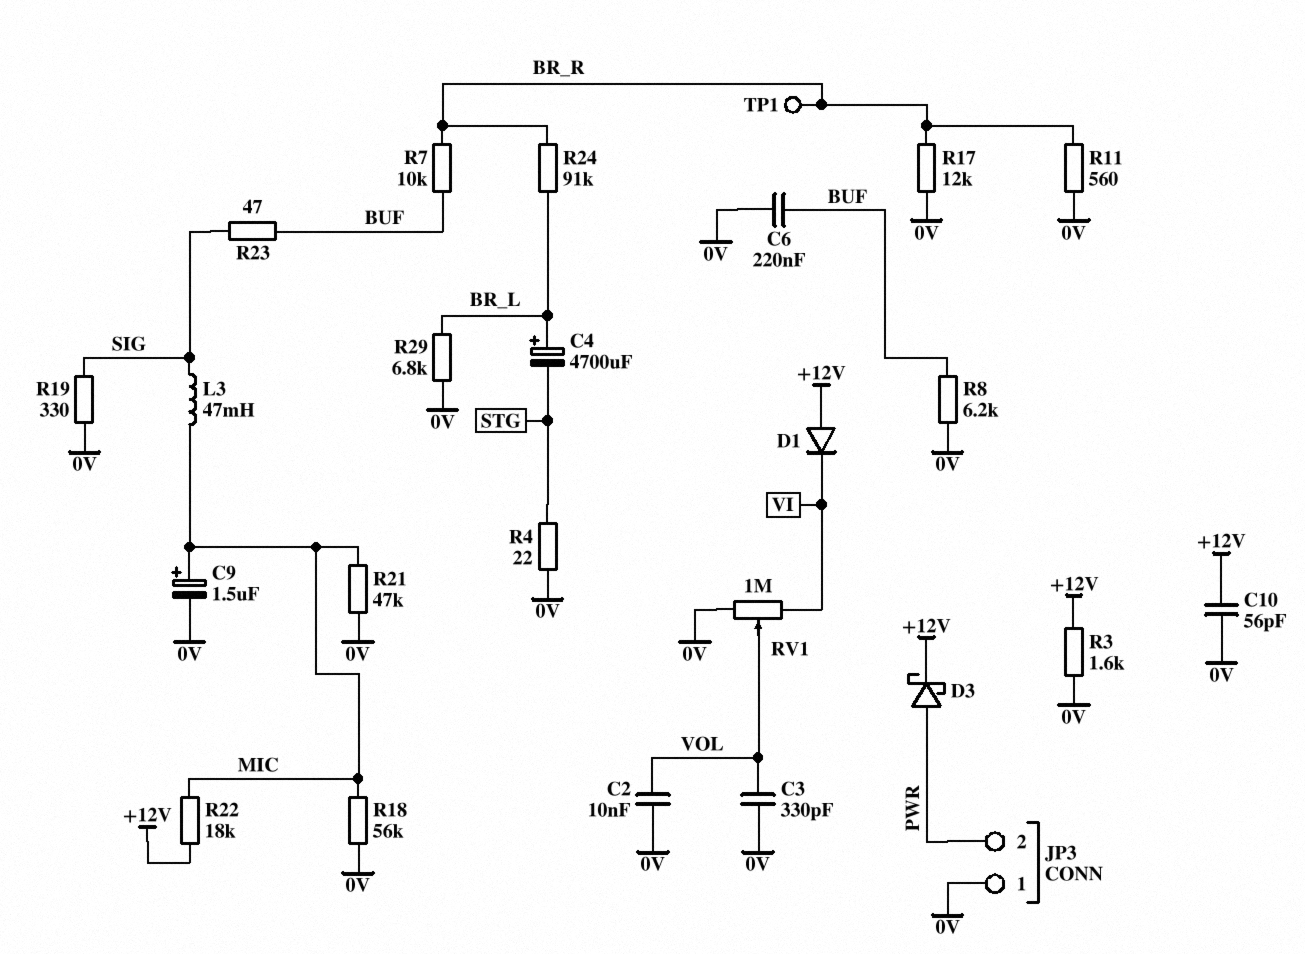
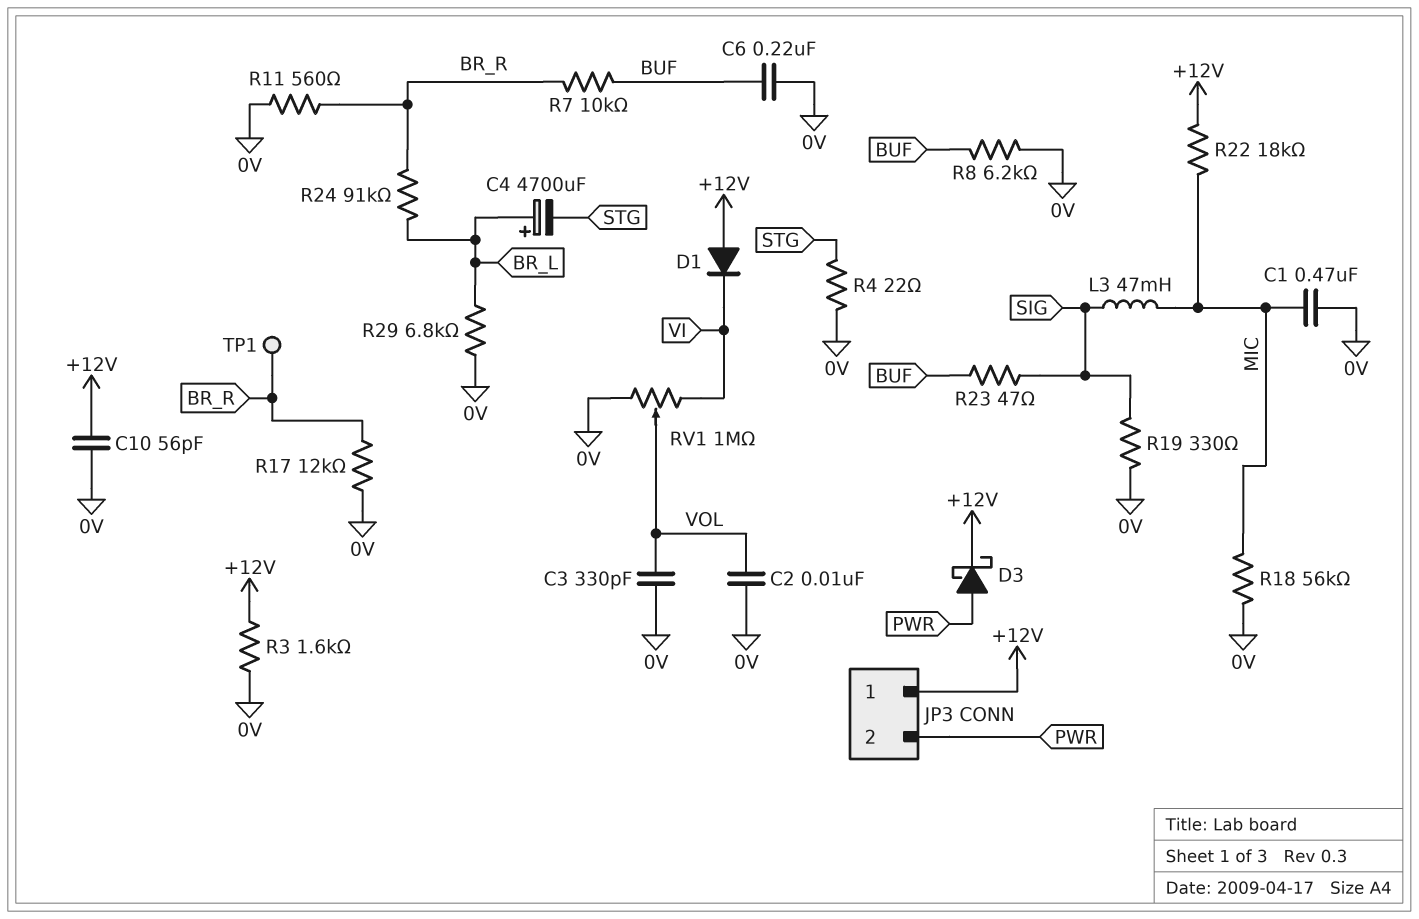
C1: none -> 470nF (0V, MIC)
C9: 1.5uF (plus MIC, minus 0V) -> none
JP3 pin 1: 0V -> +12V
R21: 47k (0V, MIC) -> none

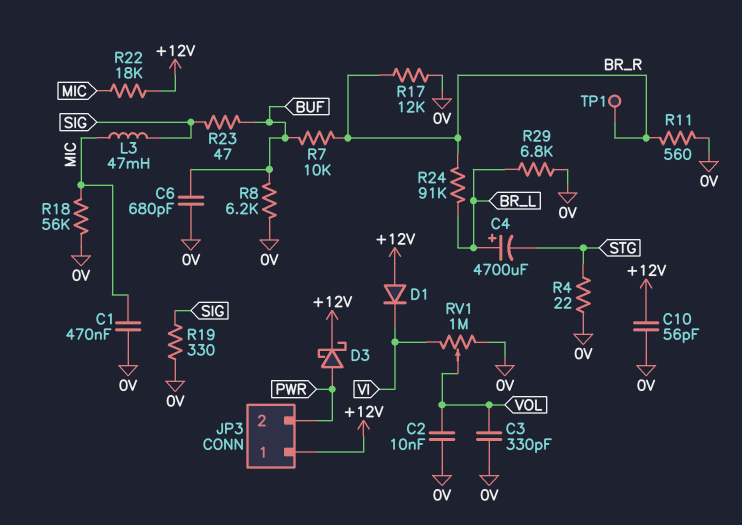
C6: 220nF (0V, BUF) -> 680pF (0V, BUF)
R3: 1.6k (+12V, 0V) -> none

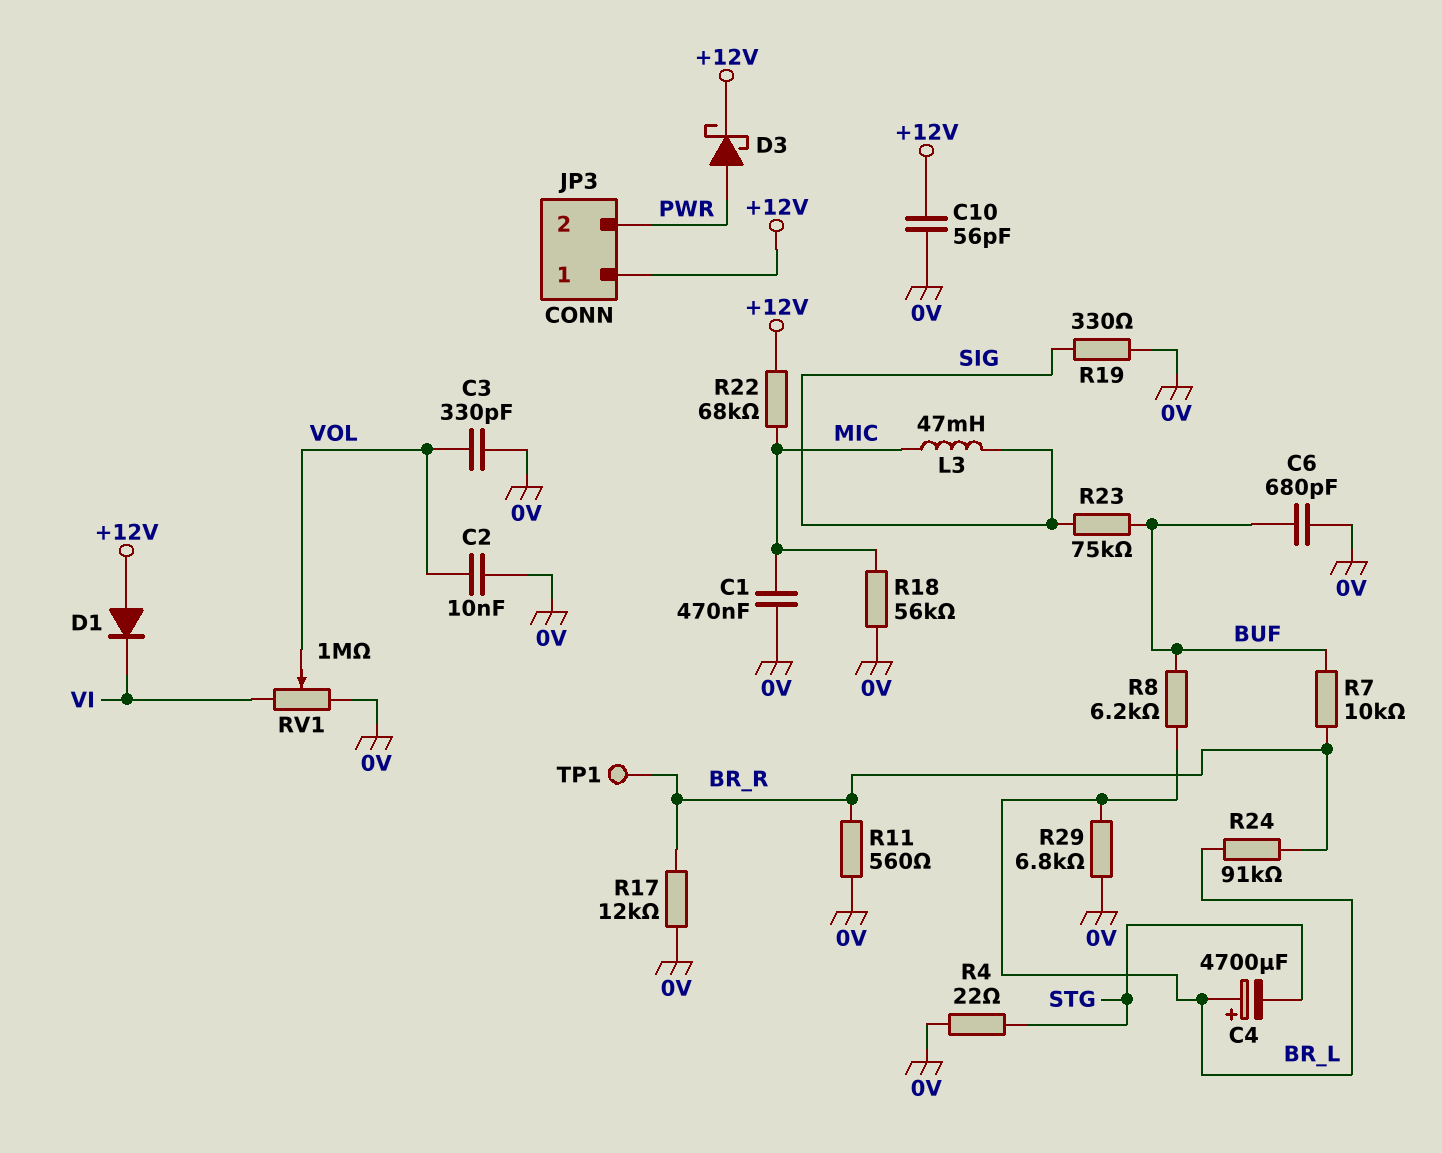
R8: 6.2k (0V, BUF) -> 6.2k (BR_L, BUF)
R22: 18k (+12V, MIC) -> 68k (+12V, MIC)
R23: 47 (BUF, SIG) -> 75k (BUF, SIG)

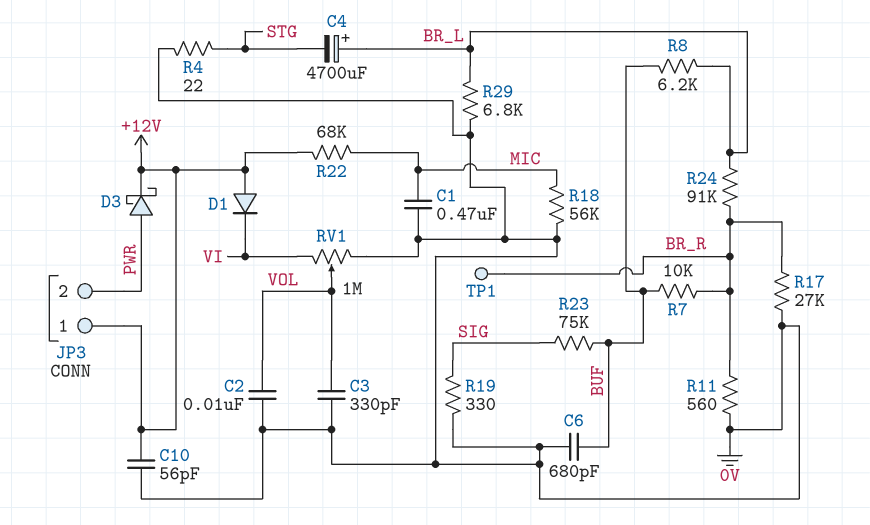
L3: 47mH (MIC, SIG) -> none
R17: 12k (0V, BR_R) -> 27k (0V, BR_R)

